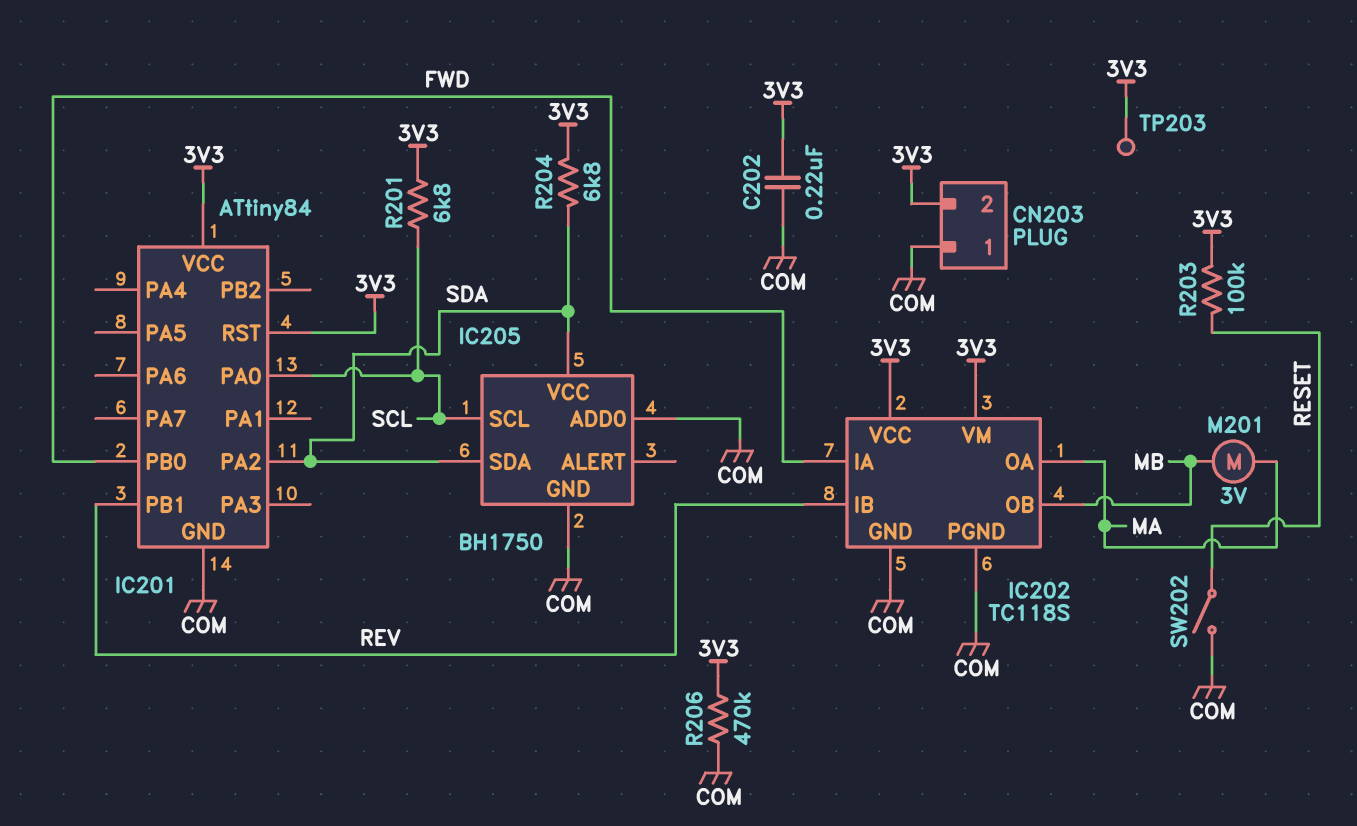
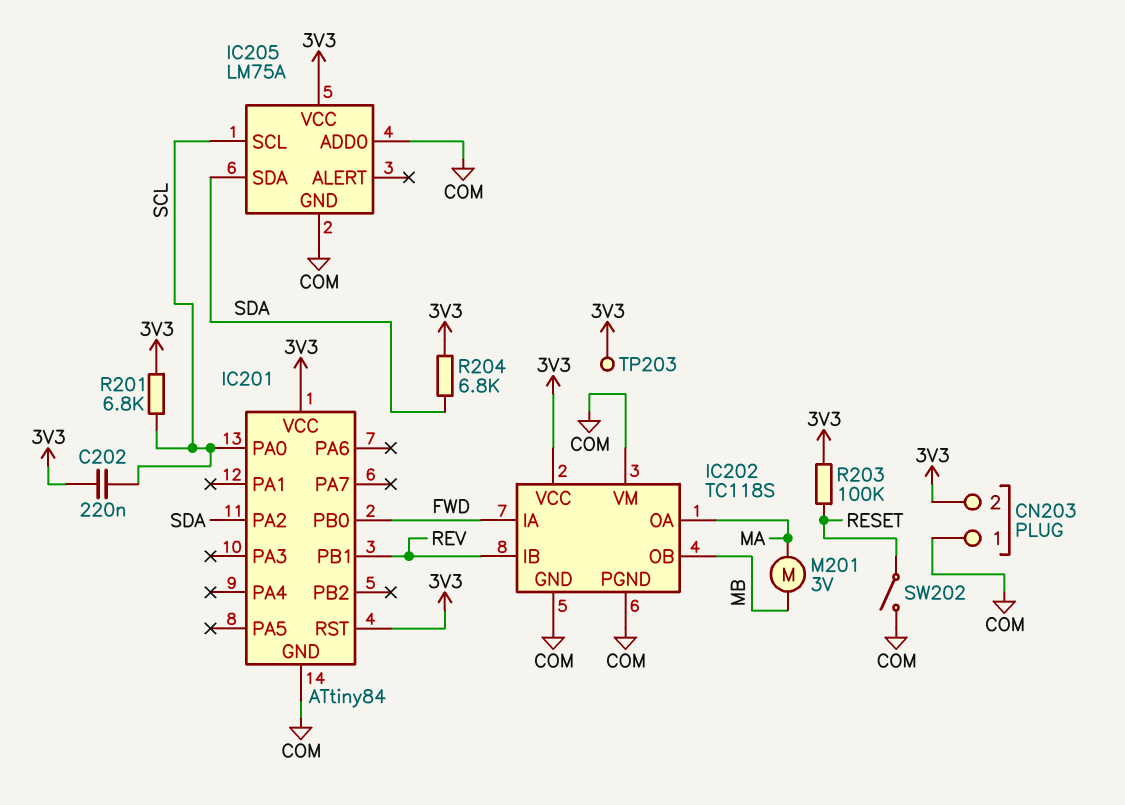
C202: 220nF (3V3, COM) -> 220nF (3V3, SCL)
IC202 pin VM: 3V3 -> COM
IC205: BH1750 -> LM75A
IC205 pin VCC: SDA -> 3V3
R206: 470k (3V3, COM) -> none

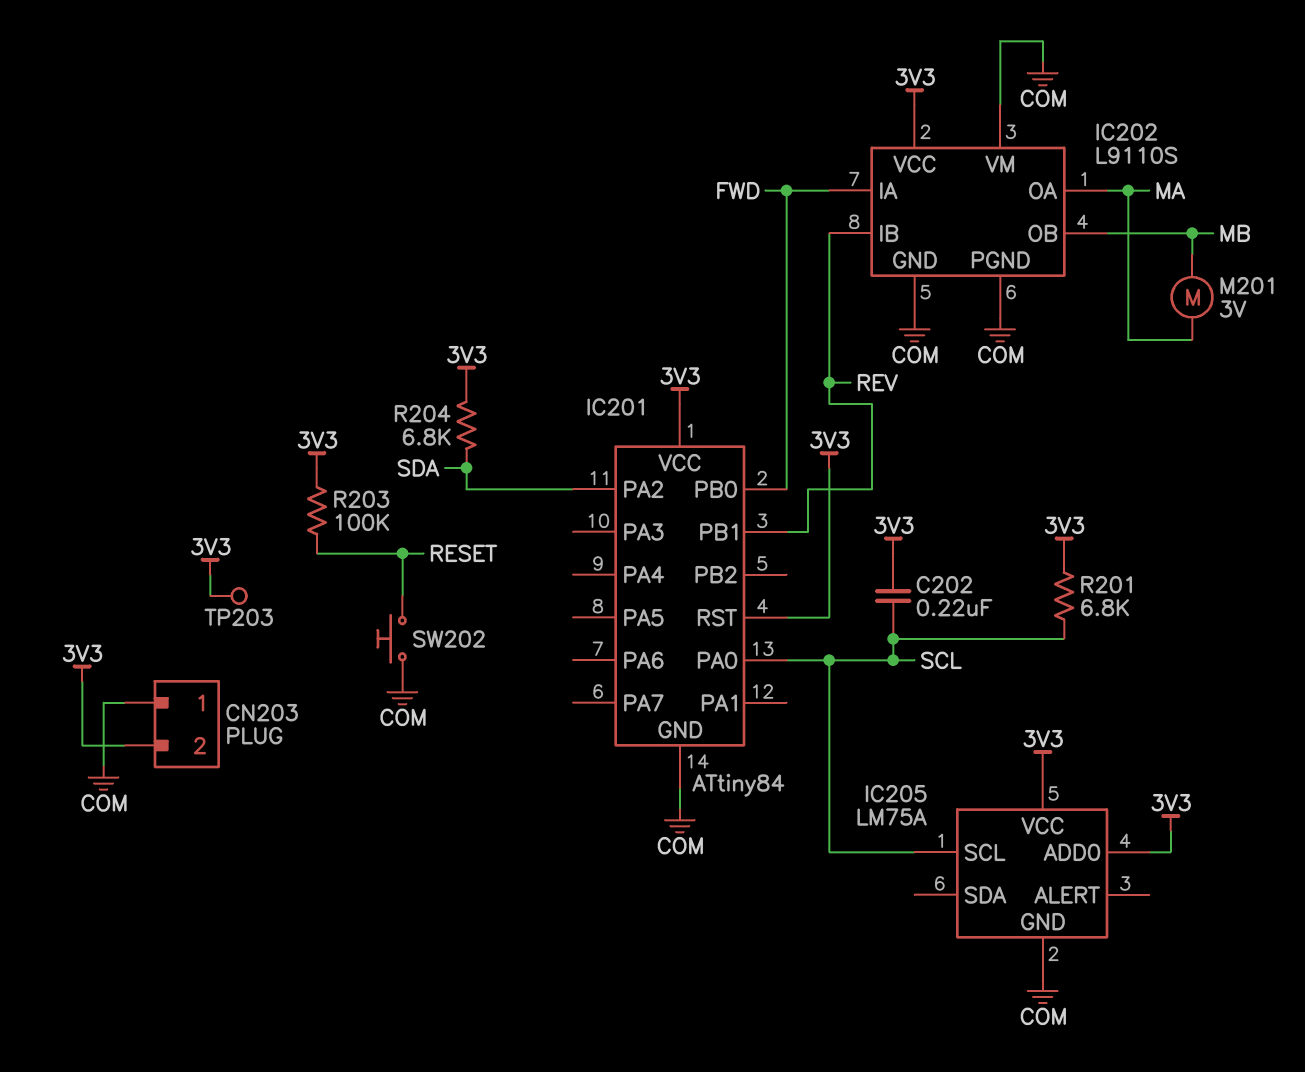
IC202: TC118S -> L9110S
IC205 pin ADD0: COM -> 3V3
IC205 pin SDA: SDA -> none
SW202: switch (COM, RESET) -> button (COM, RESET)

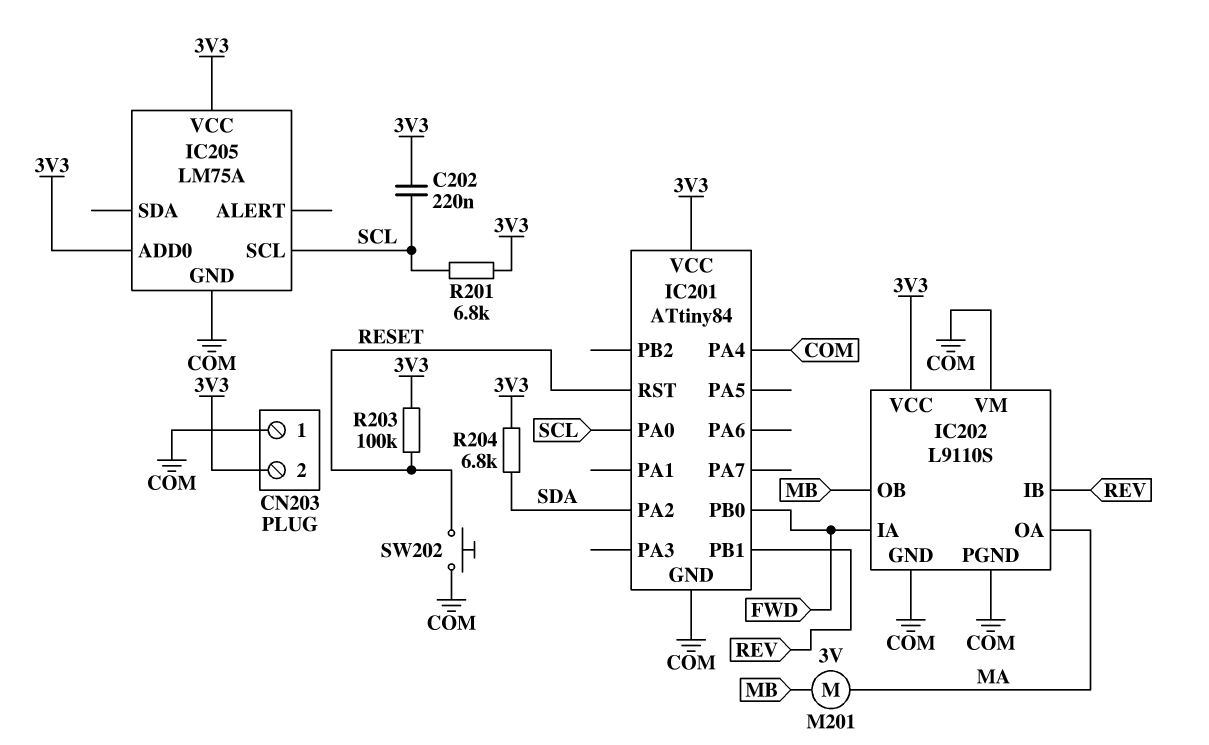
IC201 pin PA4: none -> COM
IC201 pin RST: 3V3 -> RESET
TP203: test point (3V3) -> none

